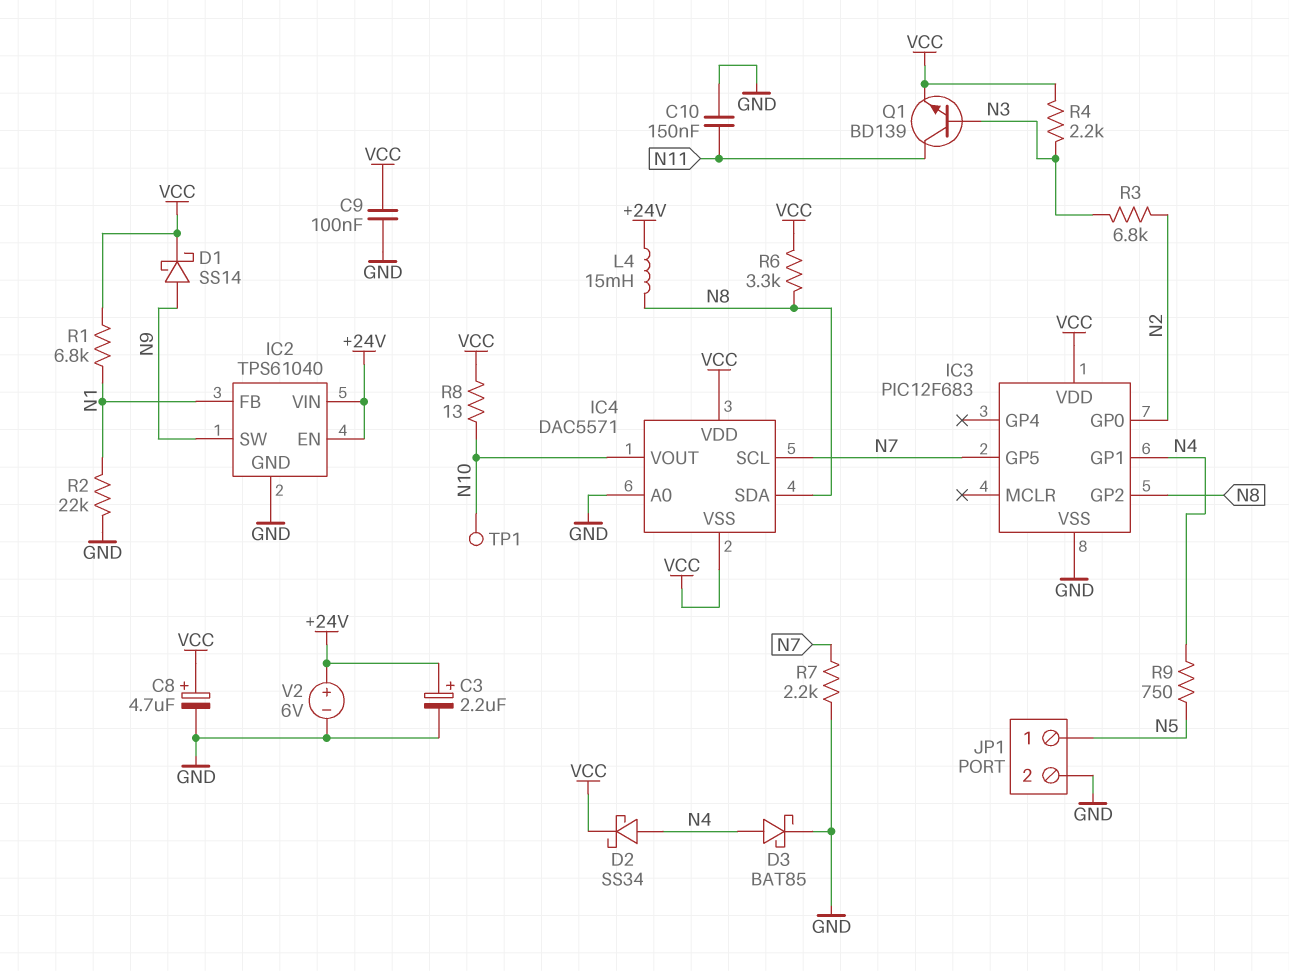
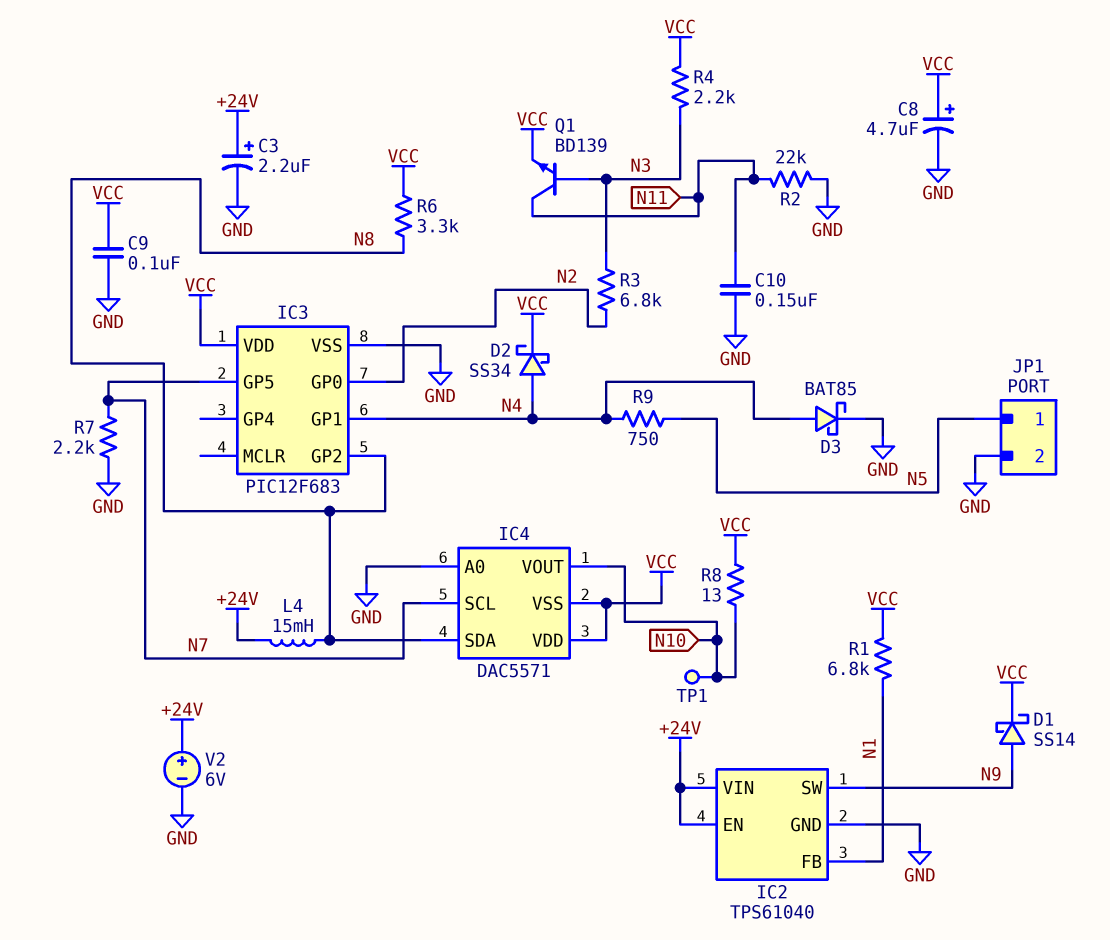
R2: 22k (GND, N1) -> 22k (GND, N11)

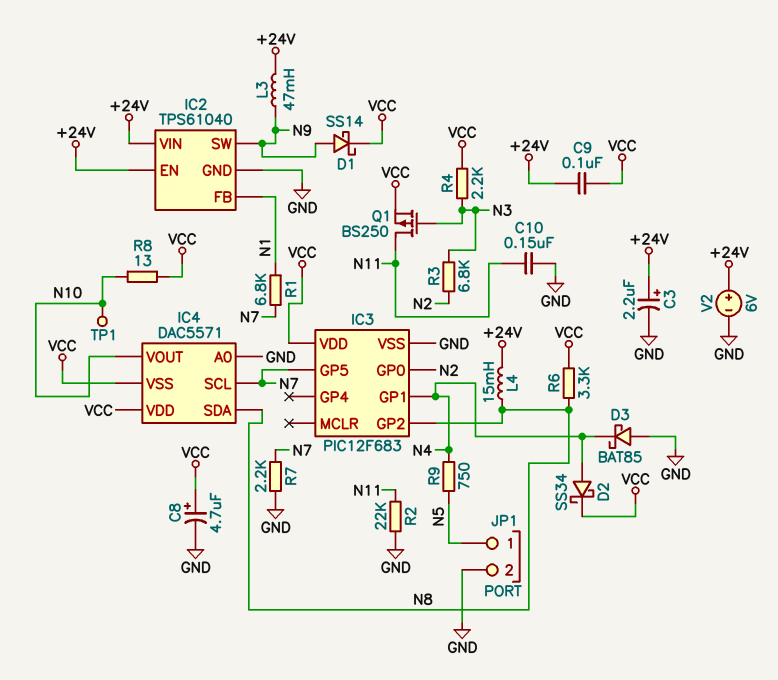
C9: 100nF (GND, VCC) -> 100nF (+24V, VCC)
D3: schottky BAT85 (A N4, K GND) -> schottky BAT85 (A GND, K N4)
L3: none -> 47mH (+24V, N9)
Q1: NPN BD139 (B N3, C N11, E VCC) -> PMOS BS250 (G N3, D N11, S VCC)
R1: 6.8k (N1, VCC) -> 6.8k (N1, N7)

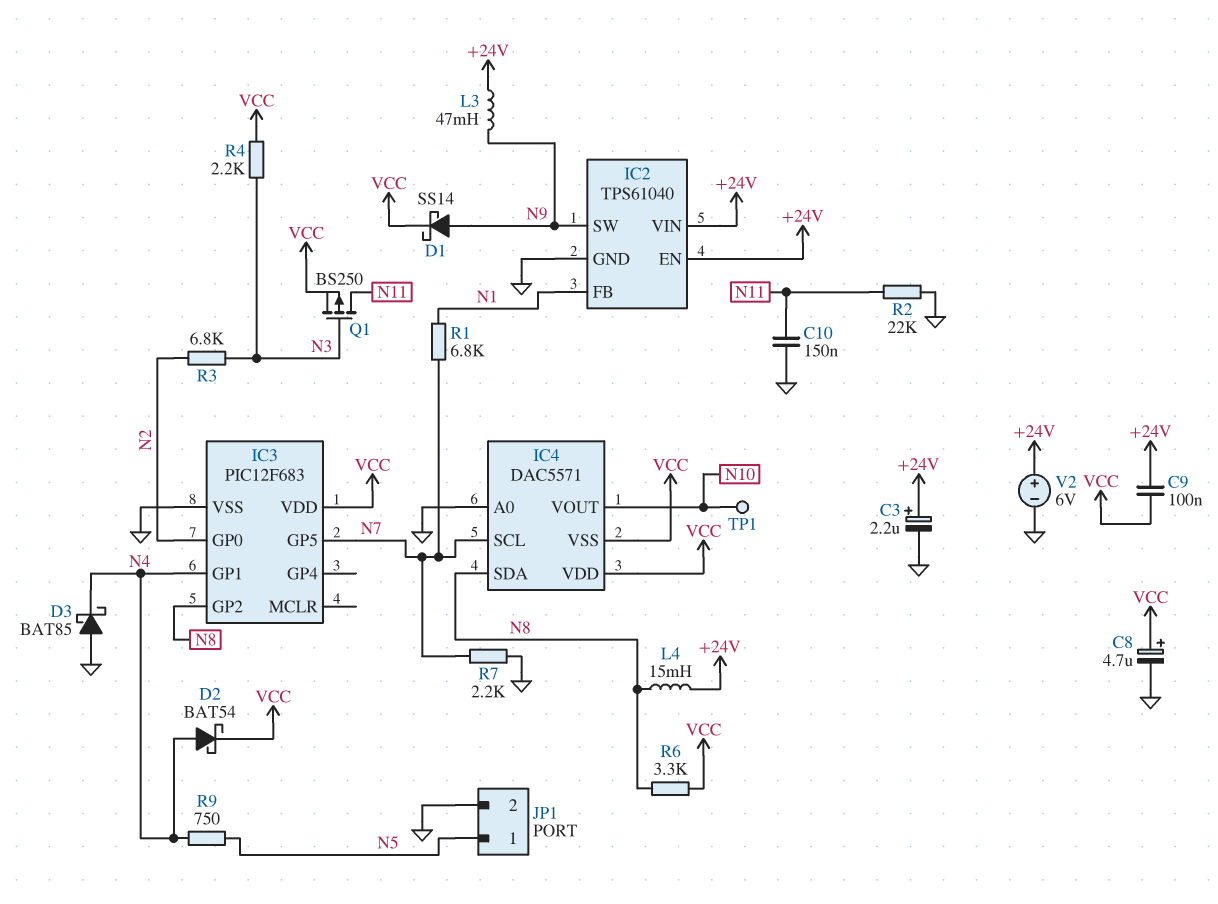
D2: schottky SS34 (A N4, K VCC) -> schottky BAT54 (A N4, K VCC)
R8: 13 (N10, VCC) -> none

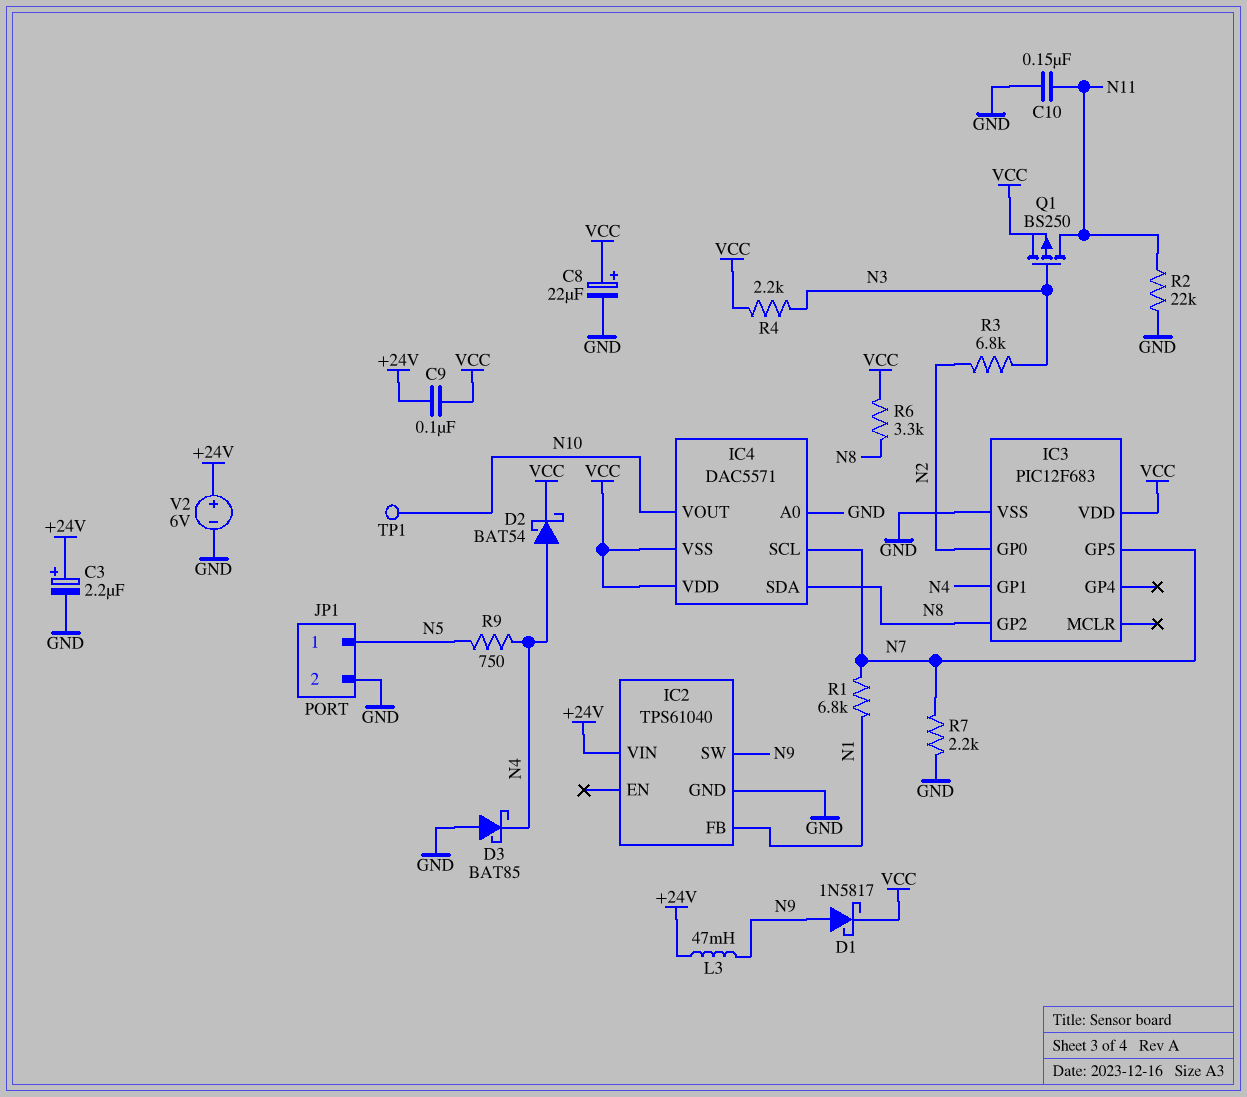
C8: 4.7uF (plus VCC, minus GND) -> 22uF (plus VCC, minus GND)
D1: schottky SS14 (A N9, K VCC) -> schottky 1N5817 (A N9, K VCC)
IC2 pin EN: +24V -> none
L4: 15mH (+24V, N8) -> none

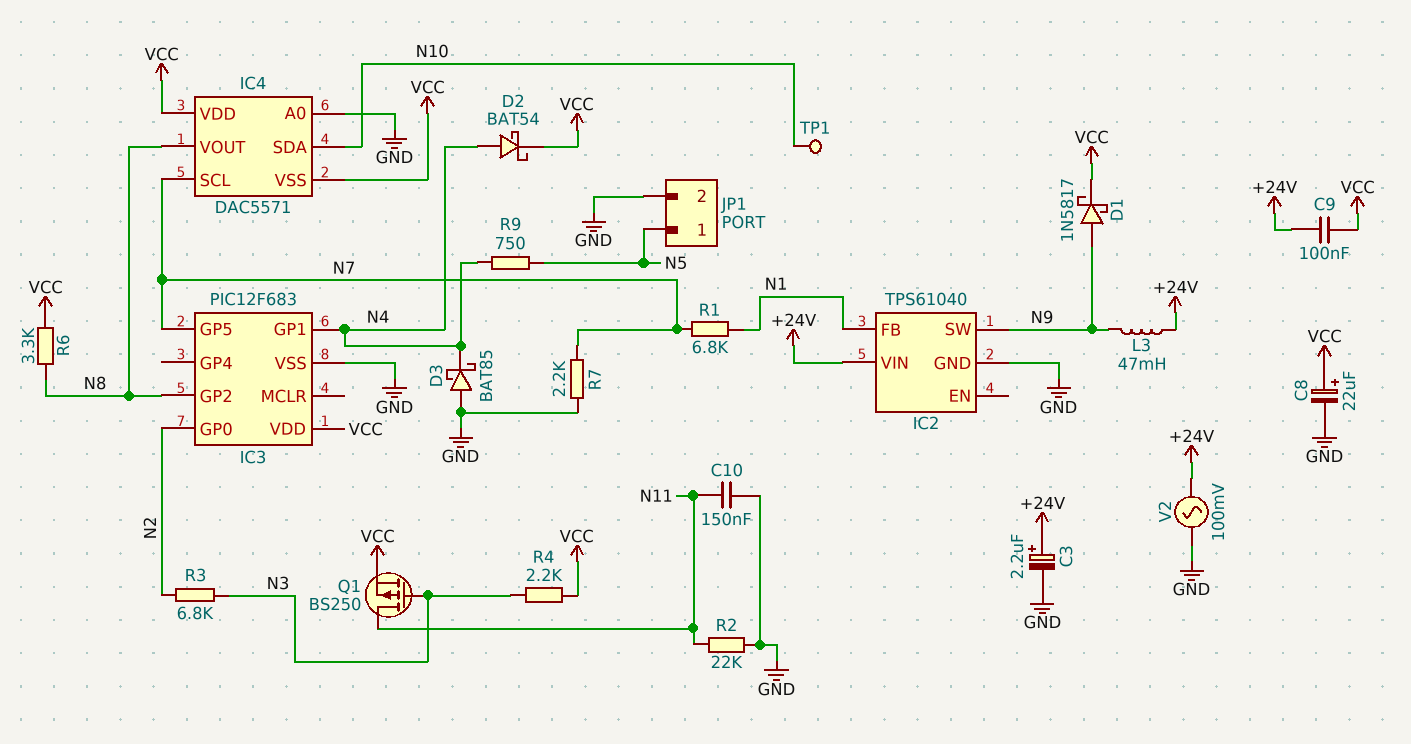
IC4 pin SDA: N8 -> N10
IC4 pin VOUT: N10 -> N8
V2: 6V (plus +24V, minus GND) -> AC 100mV (+24V, GND)

